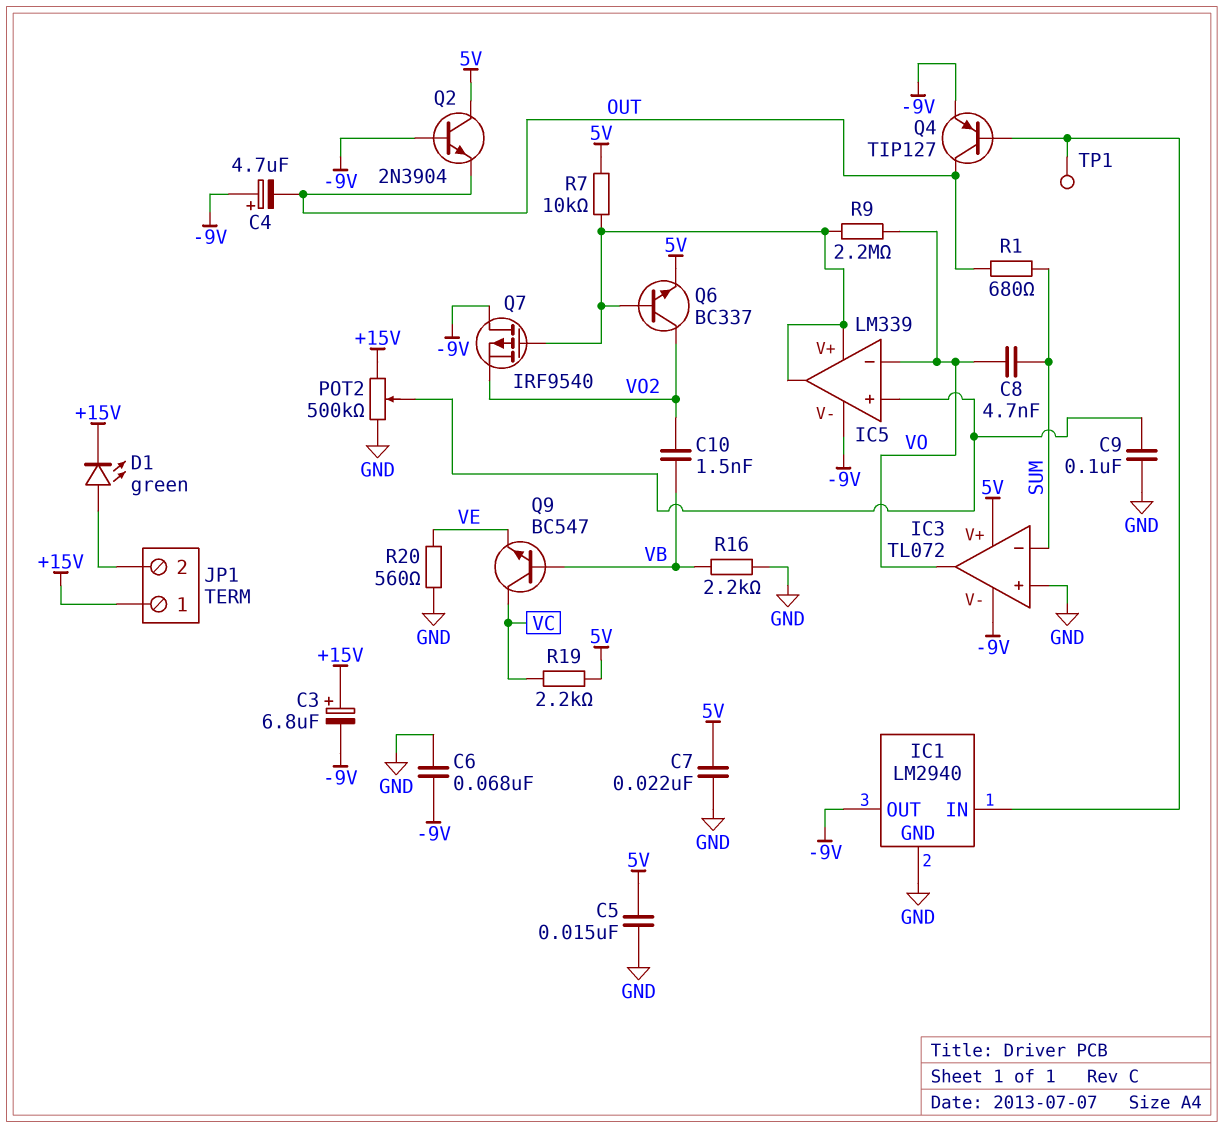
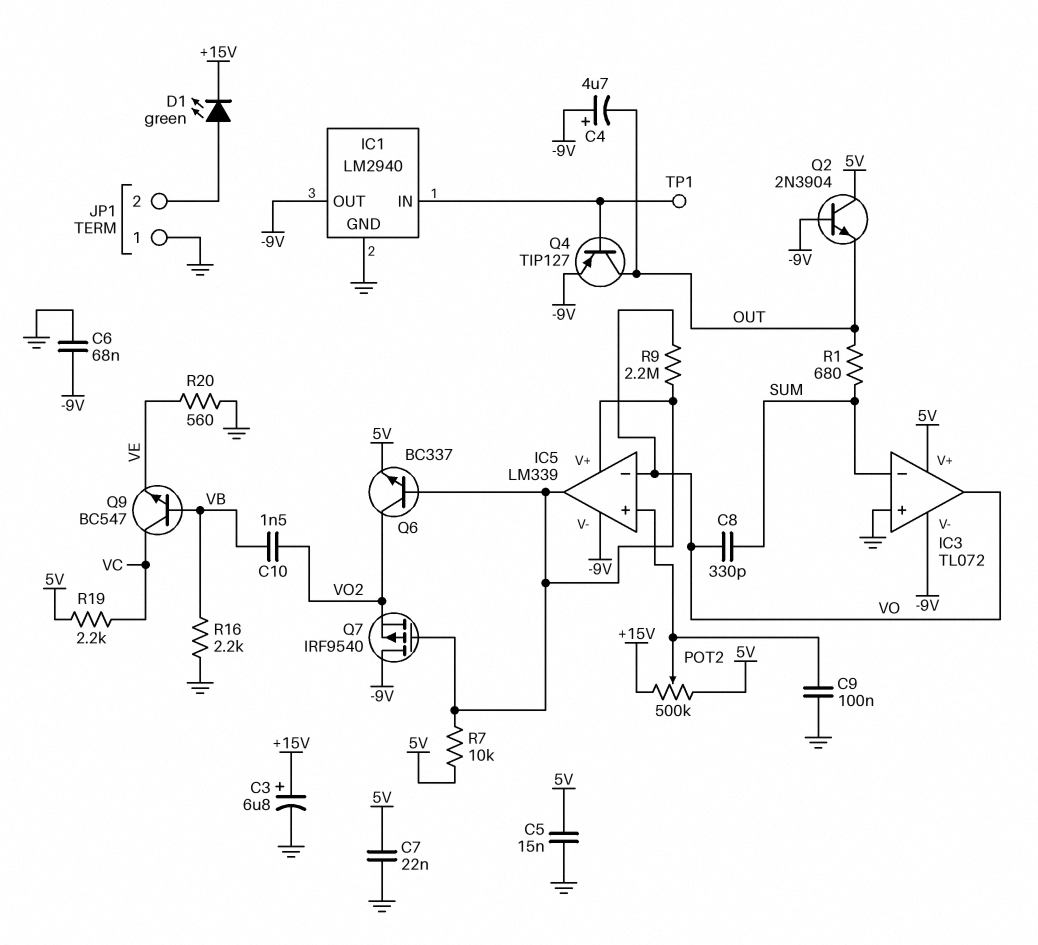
C3: 6.8uF (plus +15V, minus -9V) -> 6.8uF (plus +15V, minus GND)
C8: 4.7nF (SUM, VO) -> 330pF (SUM, VO)
JP1 pin 1: +15V -> GND
POT2: 500k (+15V, GND, wiper IC5/in+) -> 500k (+15V, 5V, wiper IC5/in+)

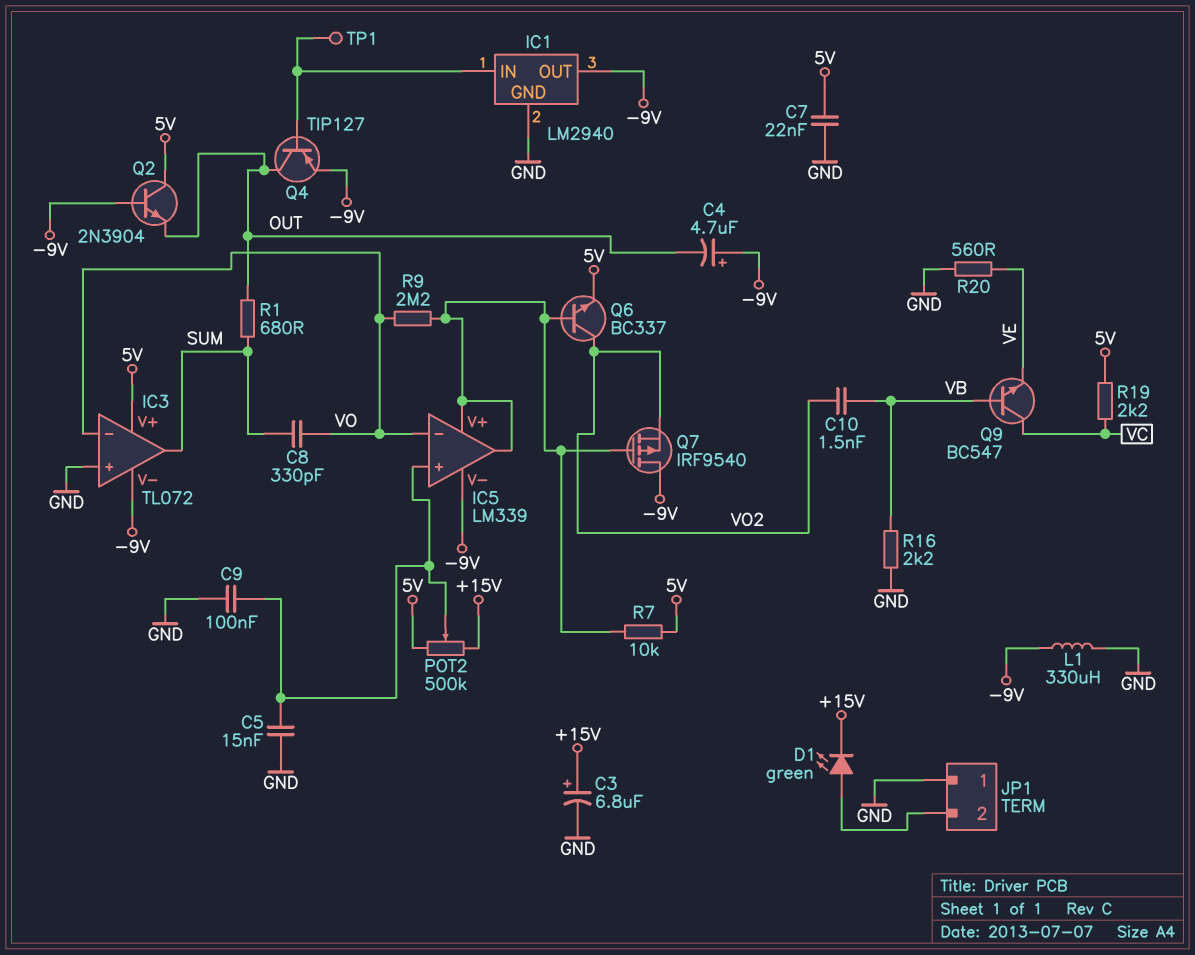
C5: 15nF (5V, GND) -> 15nF (GND, IC5/in+)
C6: 68nF (-9V, GND) -> none
IC3 pin in-: SUM -> VO
IC3 pin out: VO -> SUM
L1: none -> 330uH (-9V, GND)

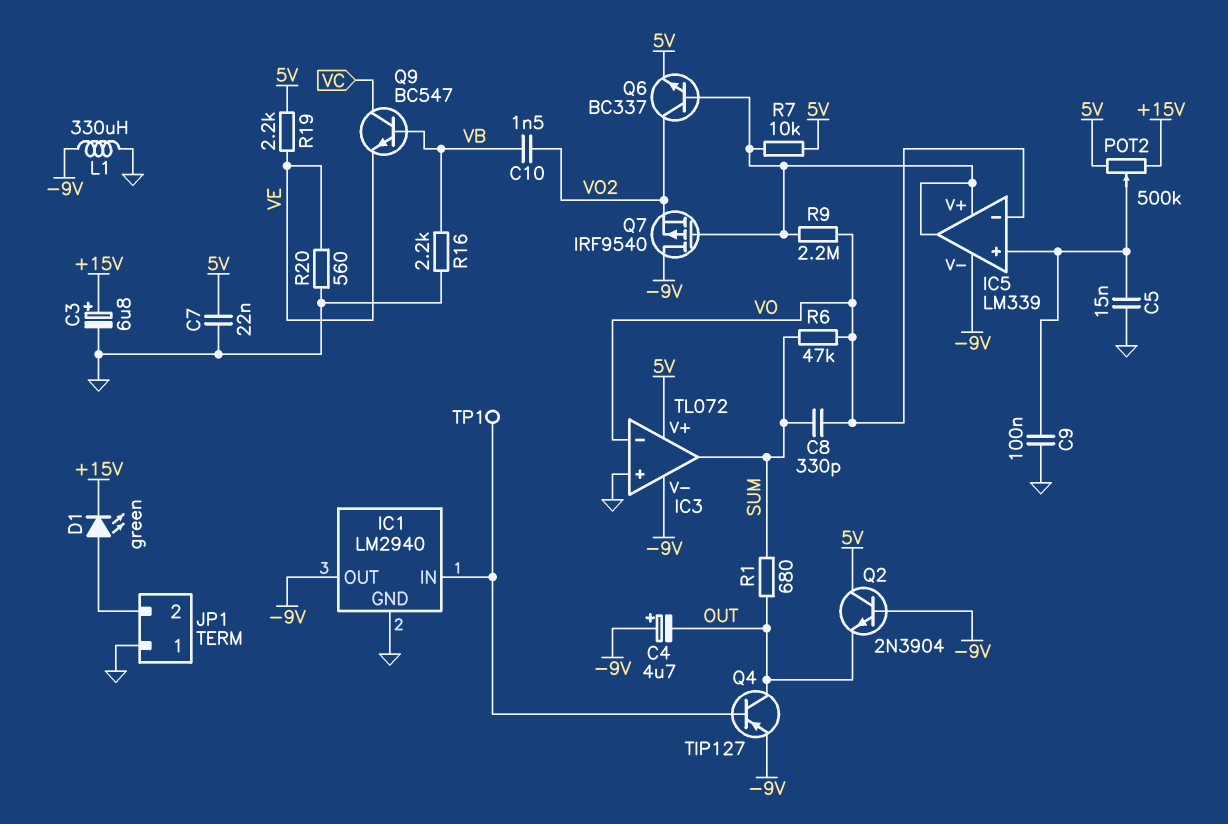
R6: none -> 47k (SUM, VO)
R19: 2.2k (5V, VC) -> 2.2k (5V, VE)

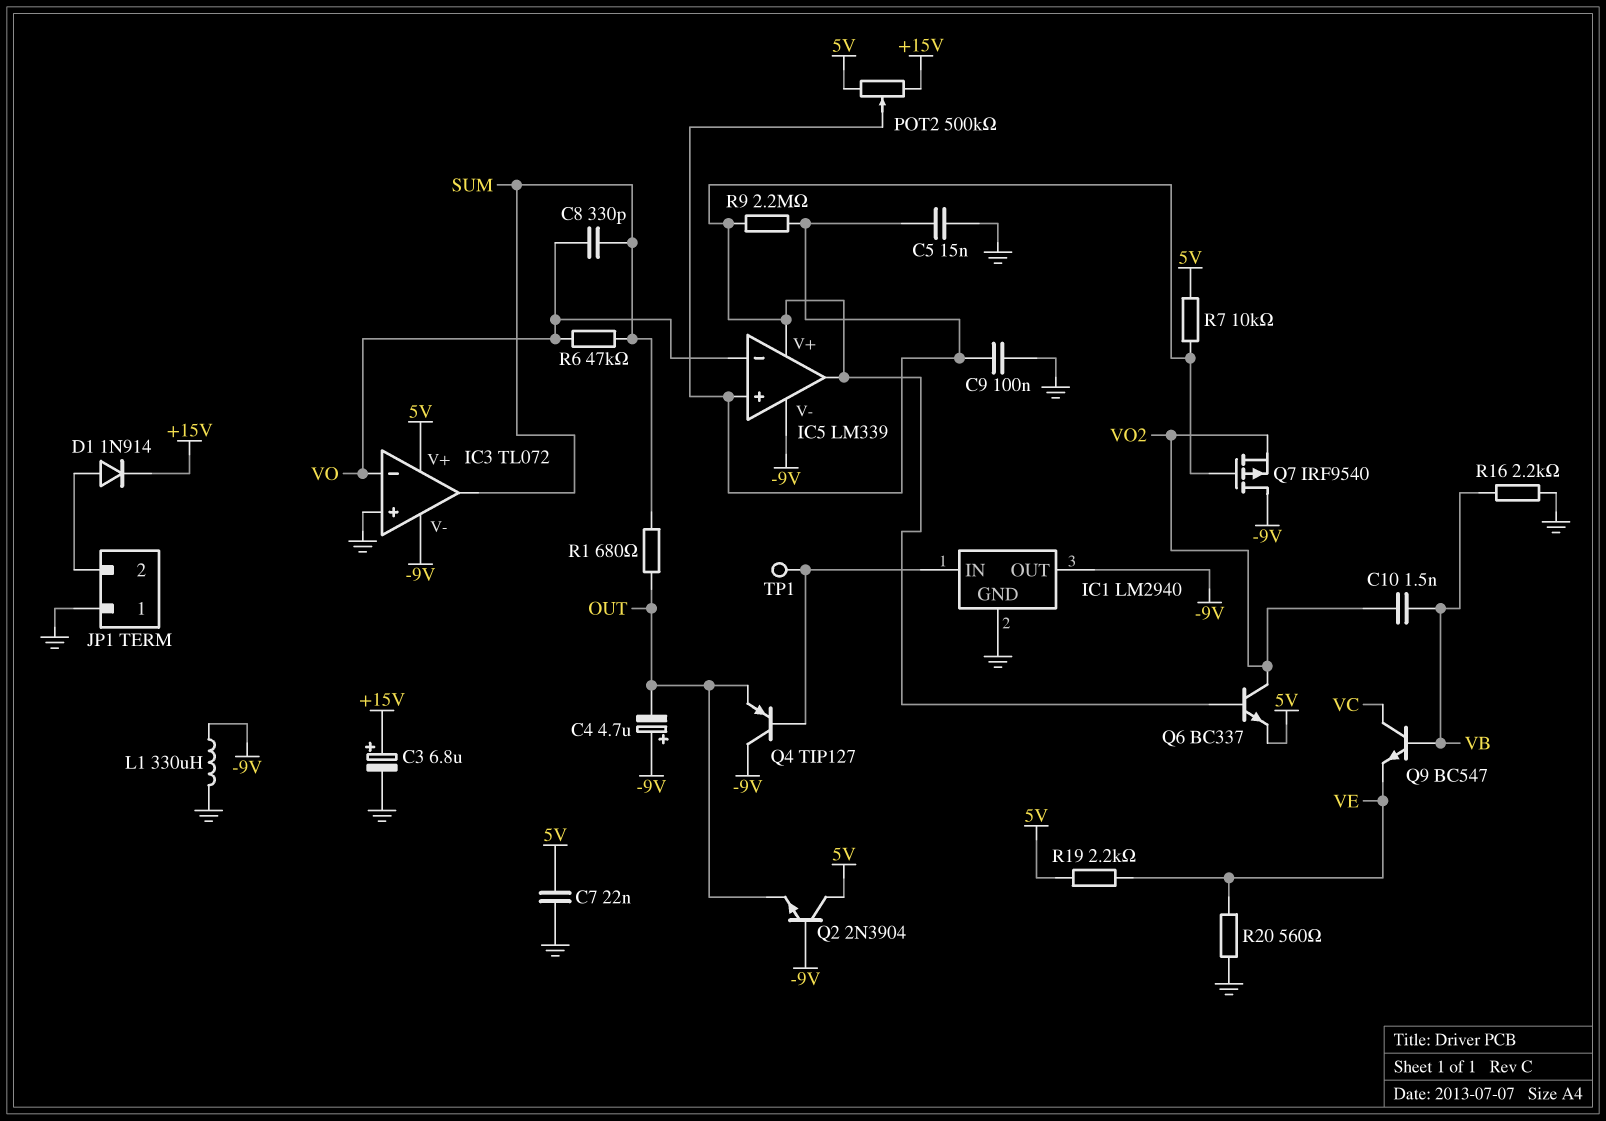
D1: LED green (A JP1/2, K +15V) -> diode 1N914 (A JP1/2, K +15V)
Q4: PNP TIP127 (B IC1/IN, C OUT, E -9V) -> PNP TIP127 (B IC1/IN, C -9V, E OUT)
R9: 2.2M (IC5/V+, VO) -> 2.2M (IC5/V+, IC5/in+)

